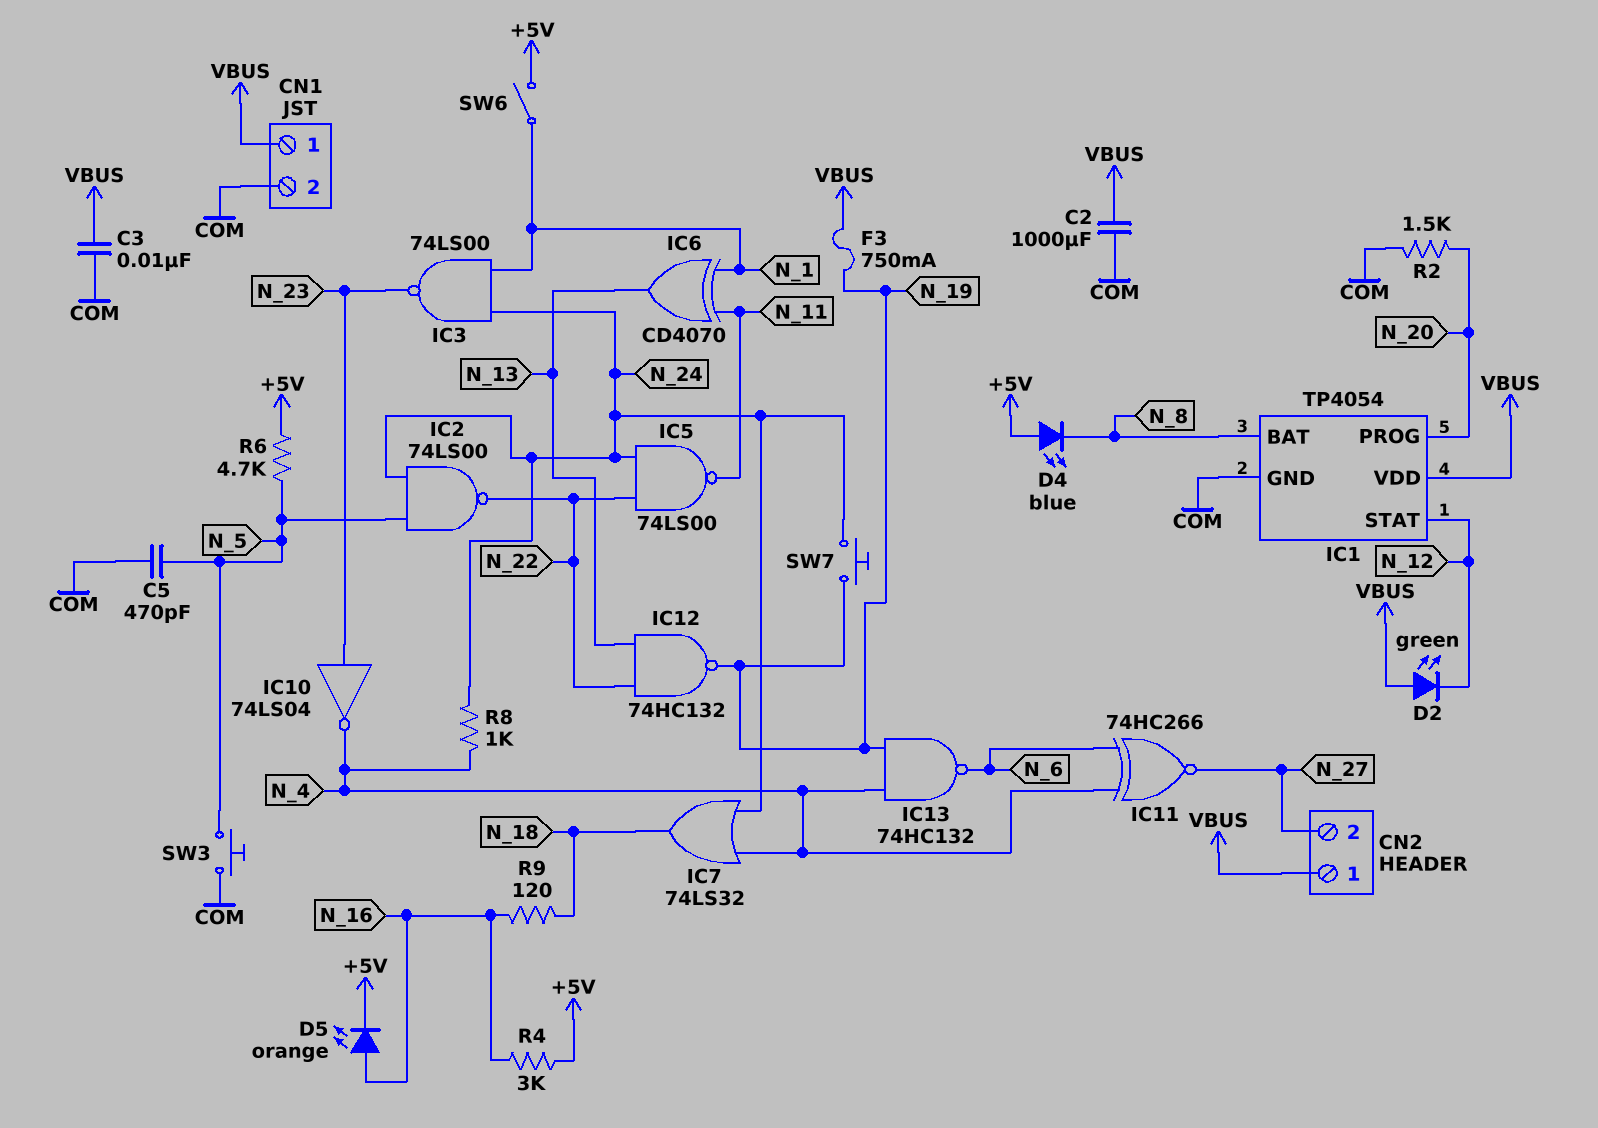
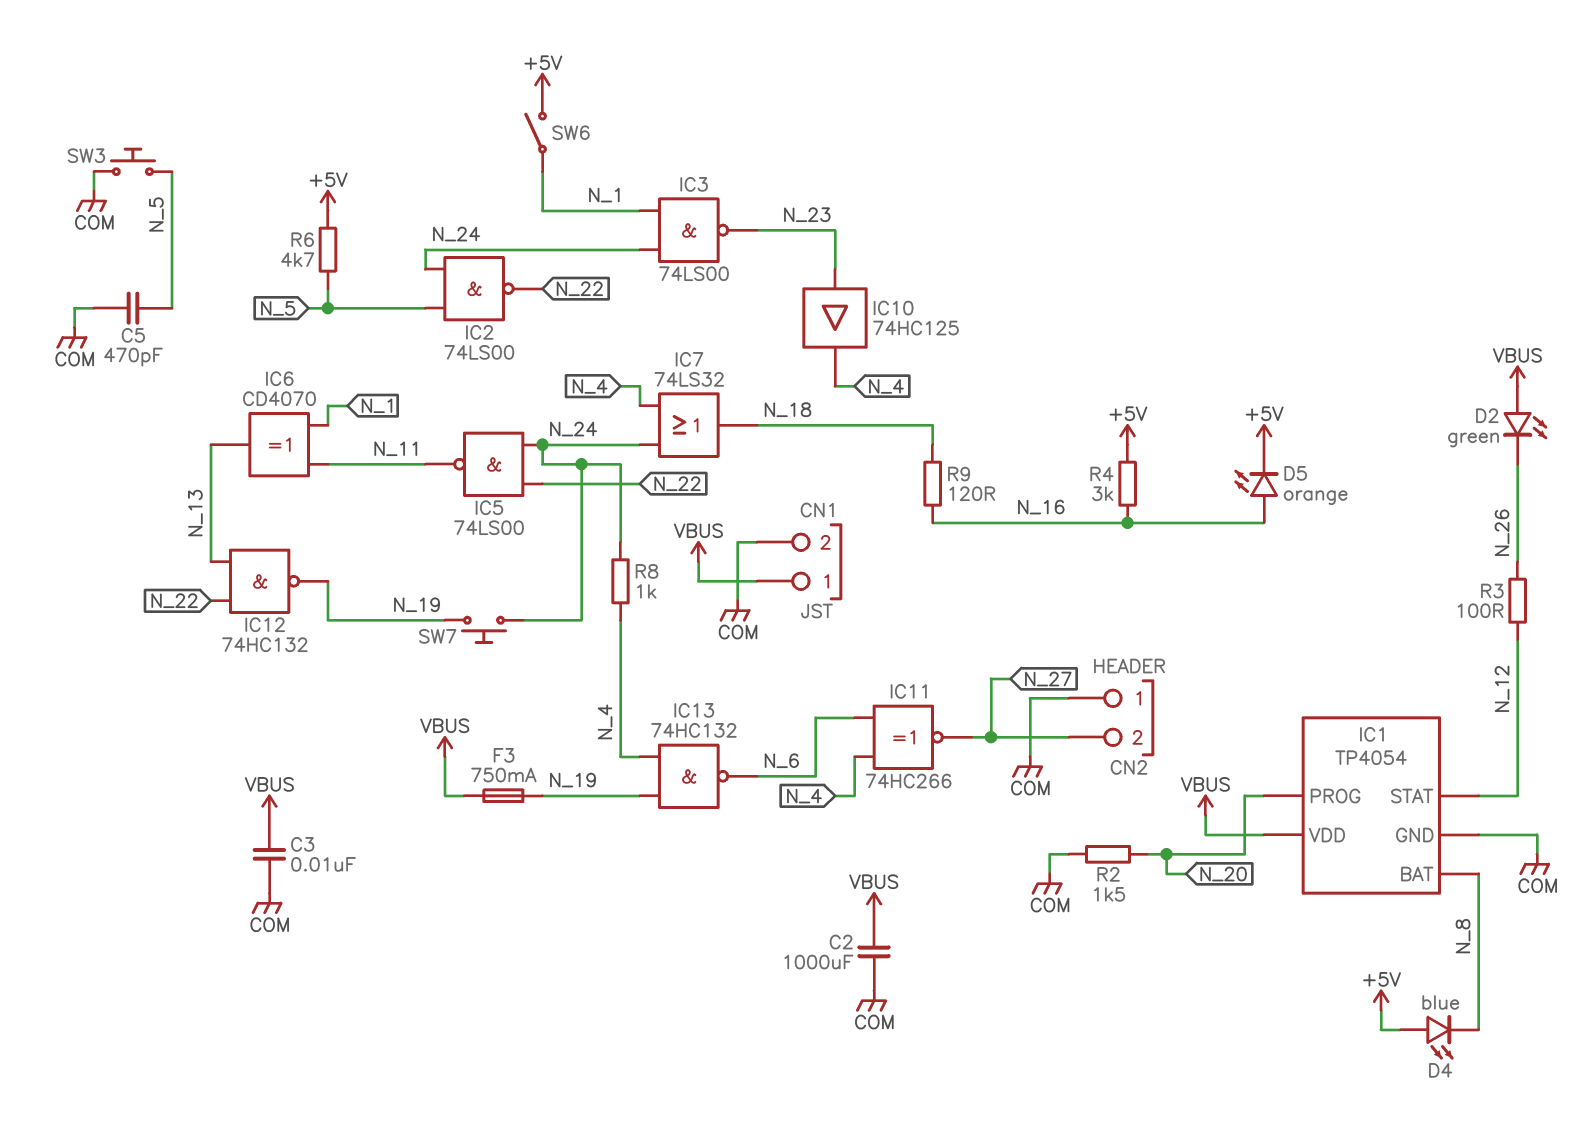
CN2 pin 1: VBUS -> COM
D2: LED green (A VBUS, K N_12) -> LED green (A VBUS, K N_26)
IC10: NOT 74LS04 (in N_23, out N_4) -> buffer 74HC125 (in N_23, out N_4)
R3: none -> 100 (N_12, N_26)

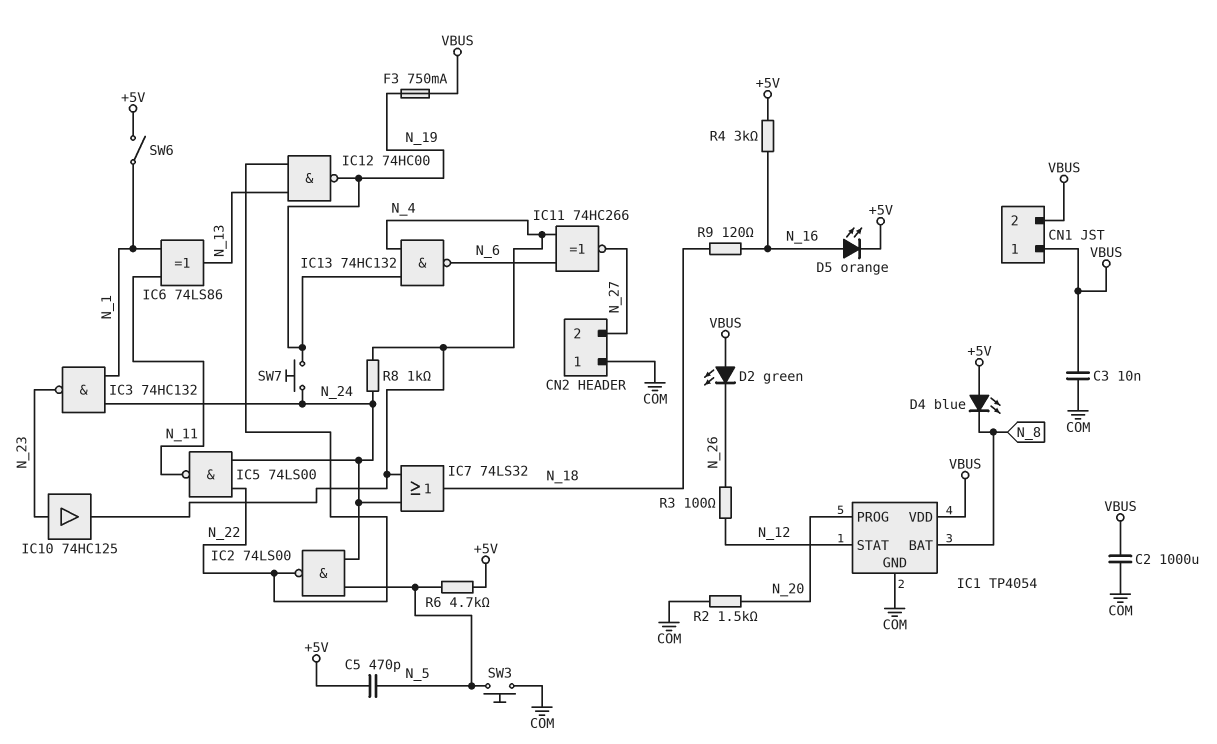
C5: 470pF (COM, N_5) -> 470pF (+5V, N_5)
CN1 pin 2: COM -> VBUS
IC3: NAND 74LS00 (in N_1, in N_24, out N_23) -> NAND 74HC132 (in N_1, in N_24, out N_23)
IC6: XOR CD4070 (in N_1, in N_11, out N_13) -> XOR 74LS86 (in N_1, in N_11, out N_13)
IC12: NAND 74HC132 (in N_13, in N_22, out N_19) -> NAND 74HC00 (in N_13, in N_22, out N_19)

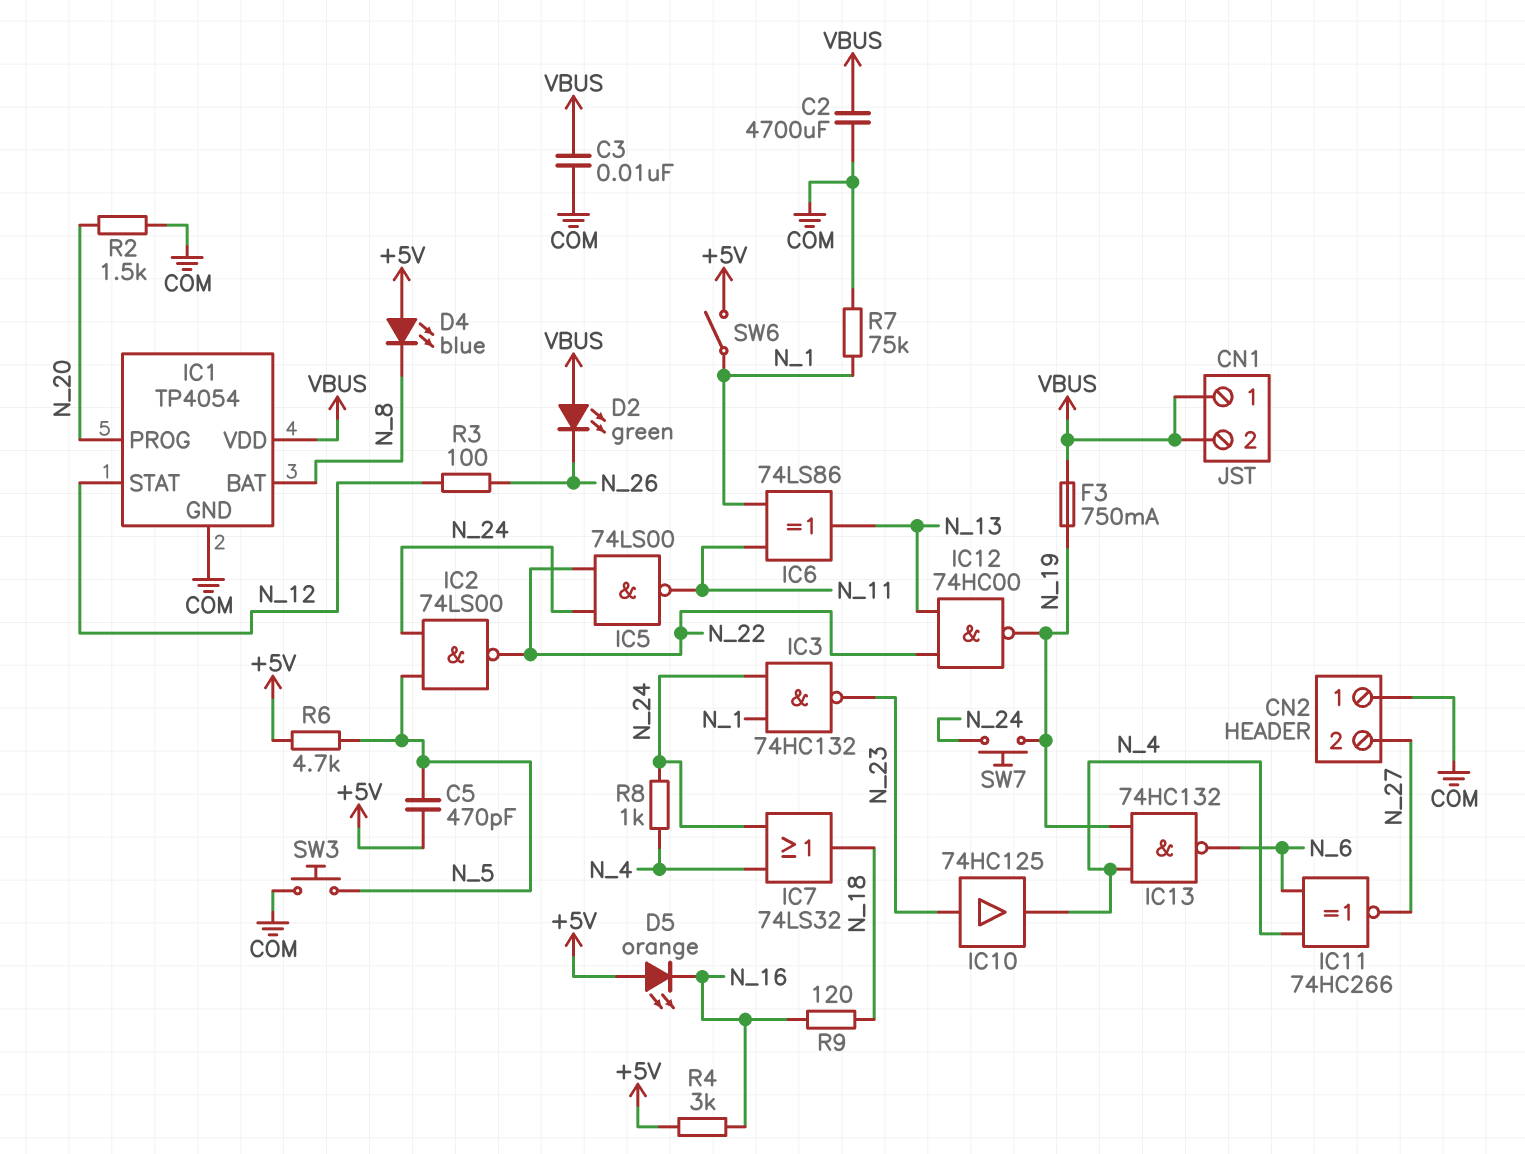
C2: 1000uF (COM, VBUS) -> 4700uF (COM, VBUS)
D5: LED orange (A N_16, K +5V) -> LED orange (A +5V, K N_16)
R7: none -> 75k (COM, N_1)

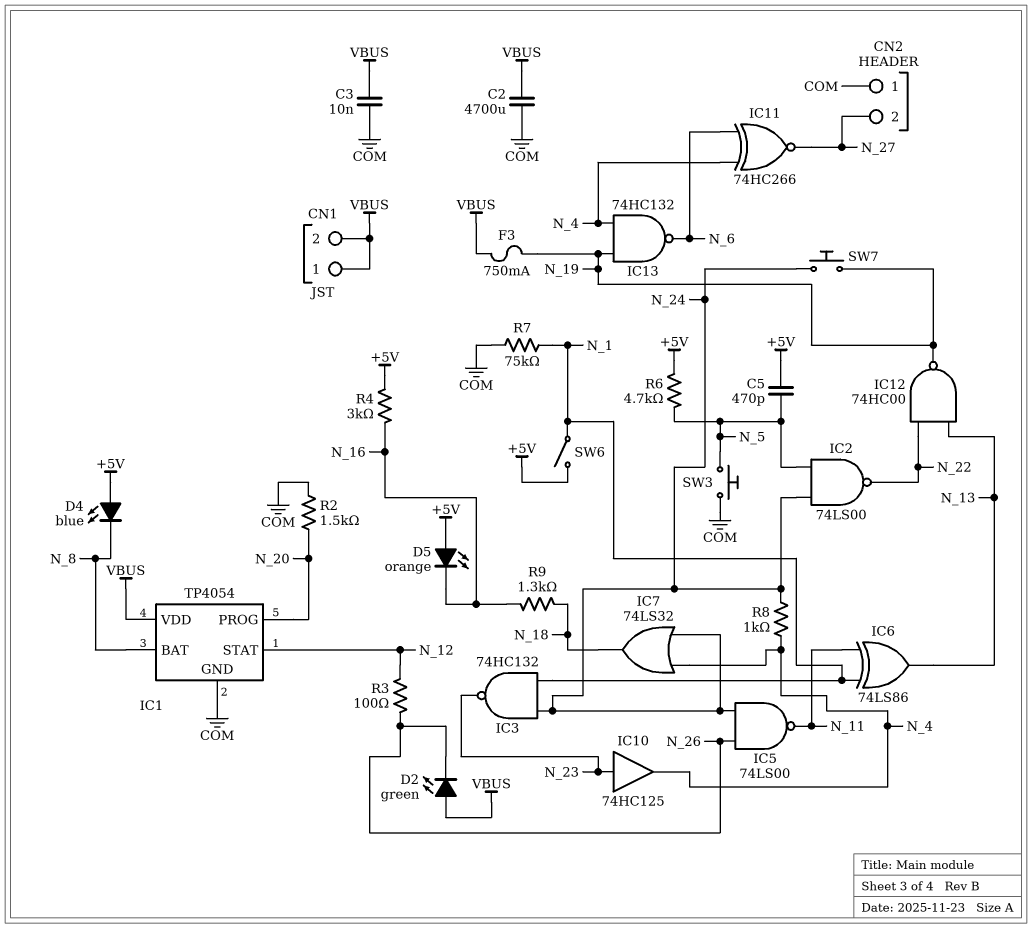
IC5: NAND 74LS00 (in N_22, in N_24, out N_11) -> NAND 74LS00 (in N_24, in N_26, out N_11)
R9: 120 (N_16, N_18) -> 1.3k (N_16, N_18)

